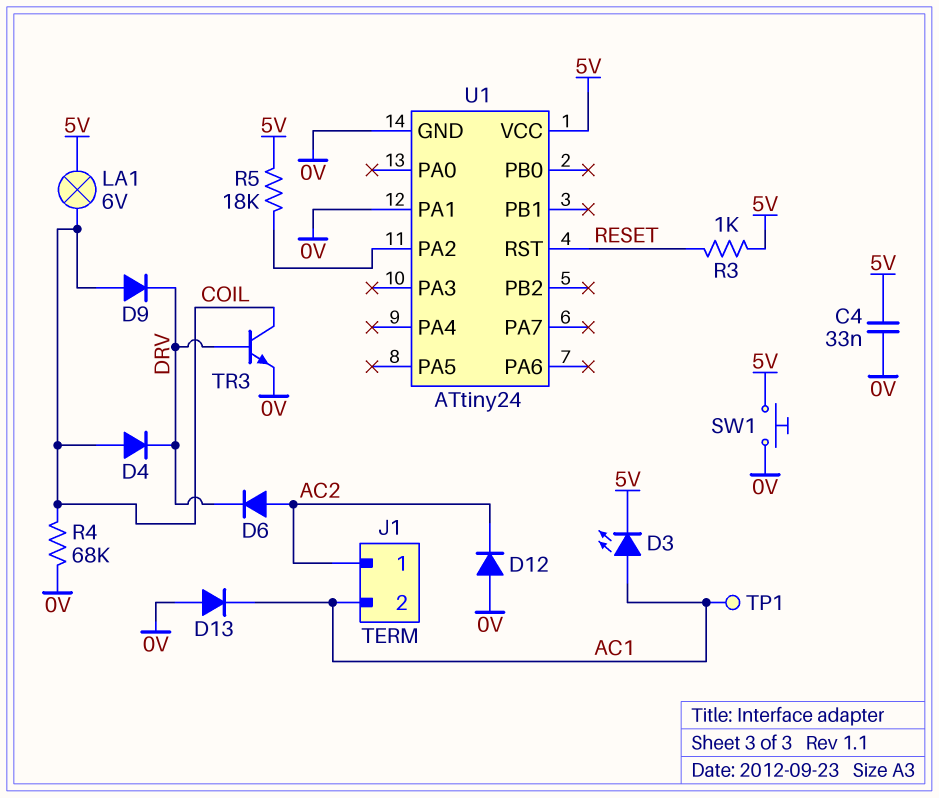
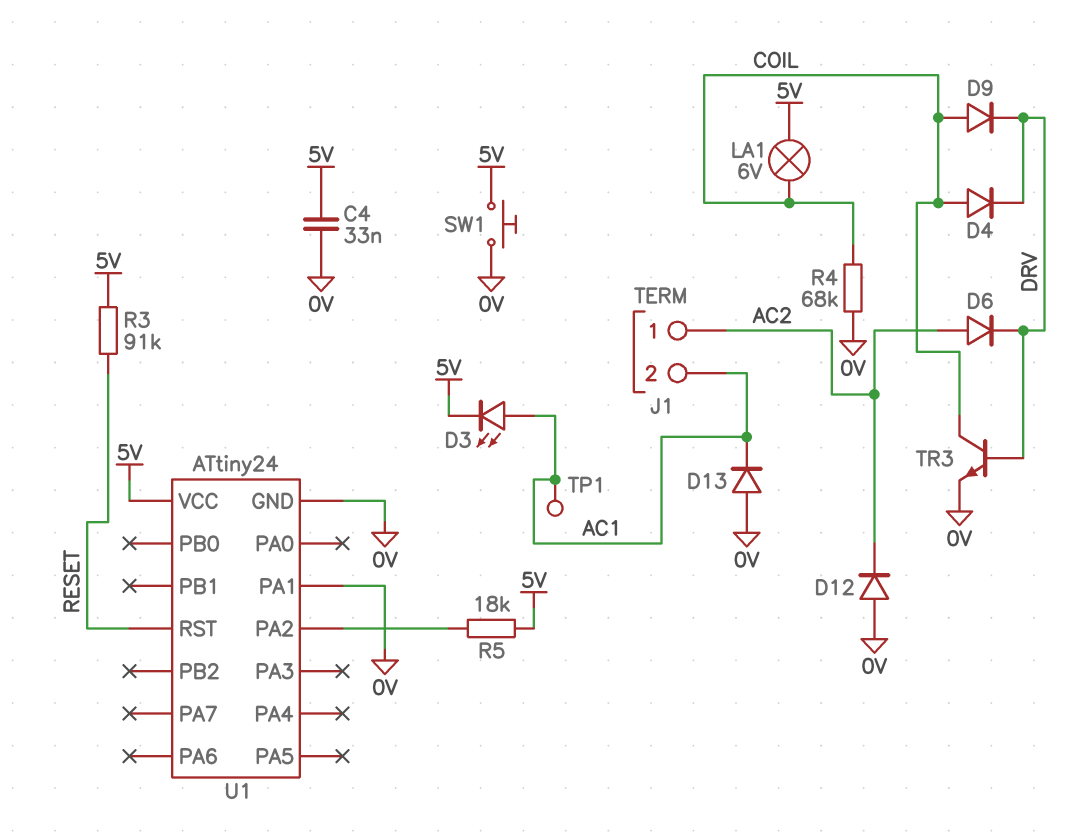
R3: 1k (5V, RESET) -> 91k (5V, RESET)

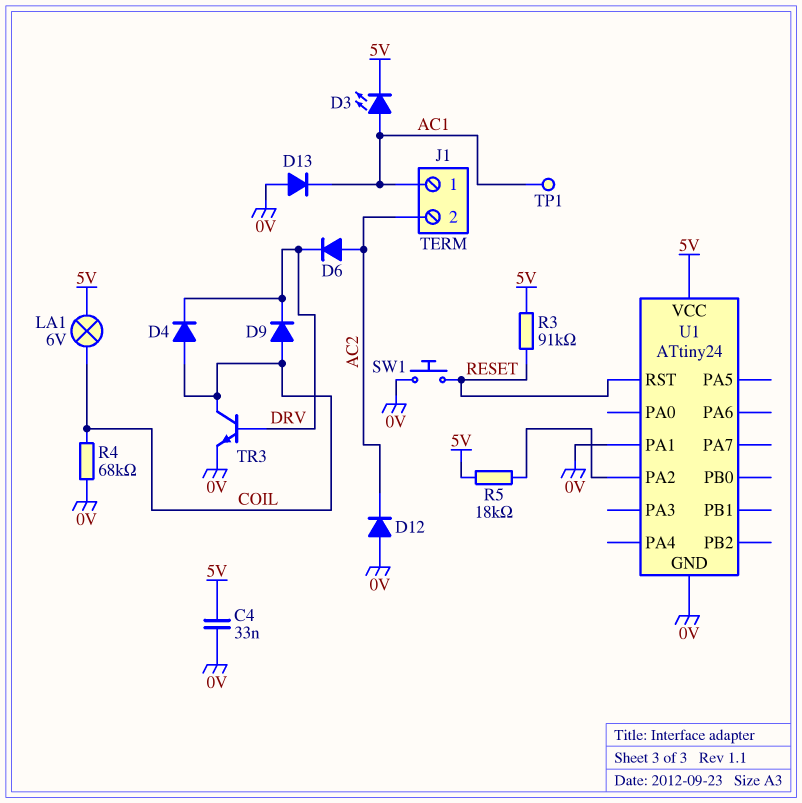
J1 pin 1: AC2 -> AC1
J1 pin 2: AC1 -> AC2
SW1: button (0V, 5V) -> button (0V, RESET)

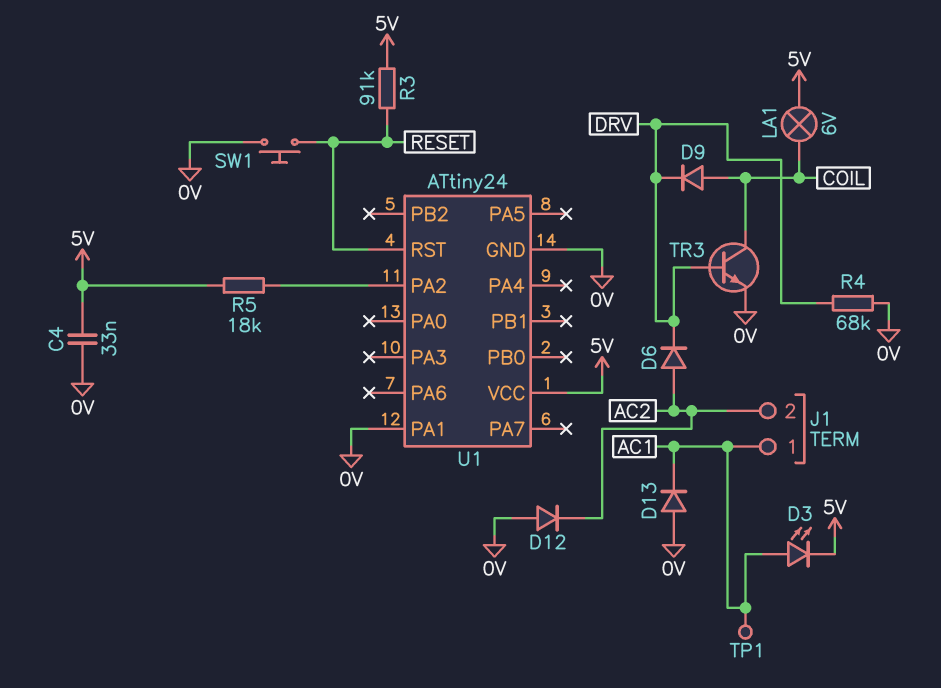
D4: diode (A COIL, K DRV) -> none
R4: 68k (0V, COIL) -> 68k (0V, DRV)

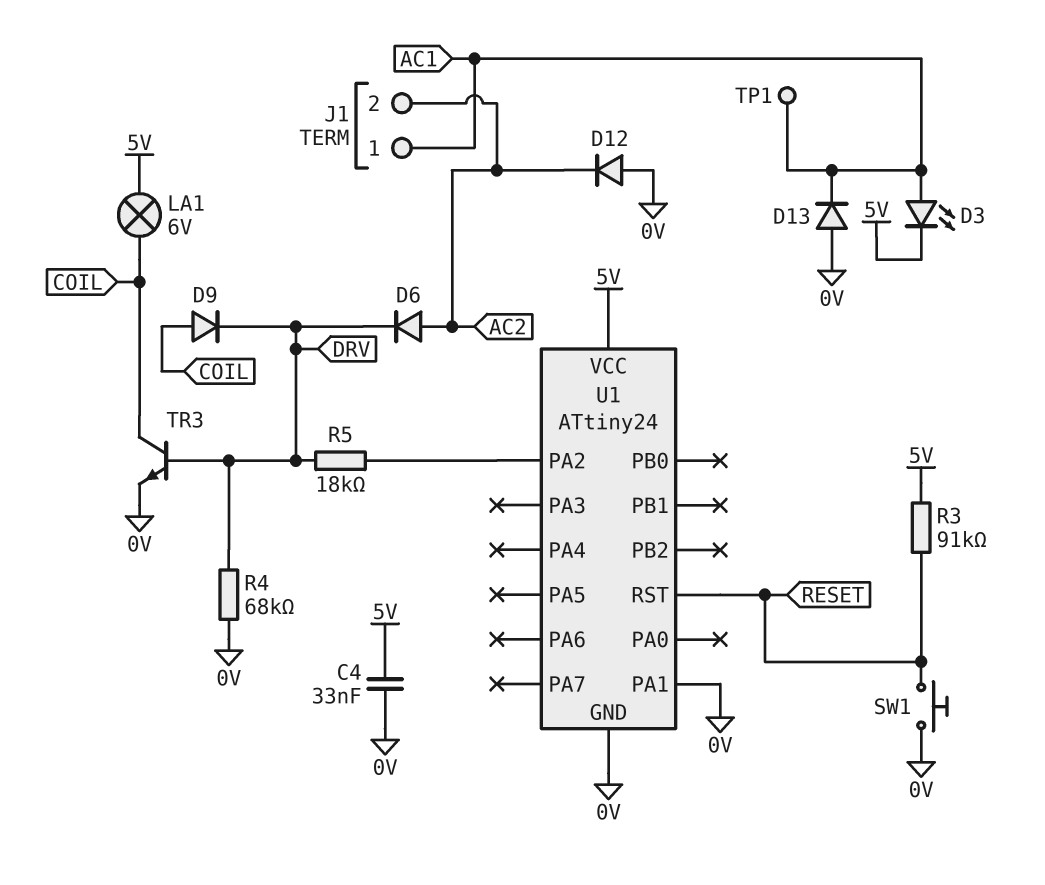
R5: 18k (5V, U1/PA2) -> 18k (DRV, U1/PA2)

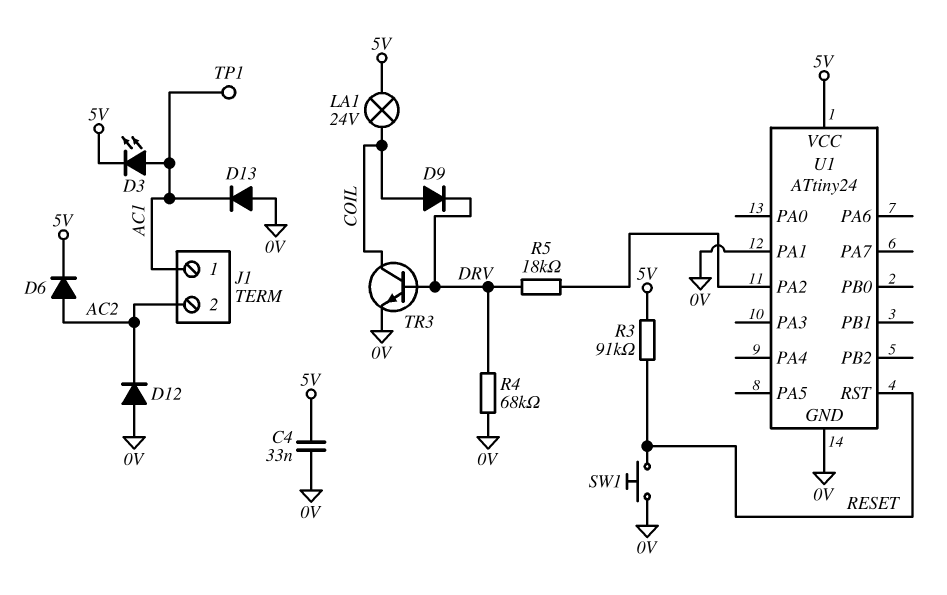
D6: diode (A AC2, K DRV) -> diode (A AC2, K 5V)
LA1: lamp 6V (5V, COIL) -> lamp 24V (5V, COIL)

